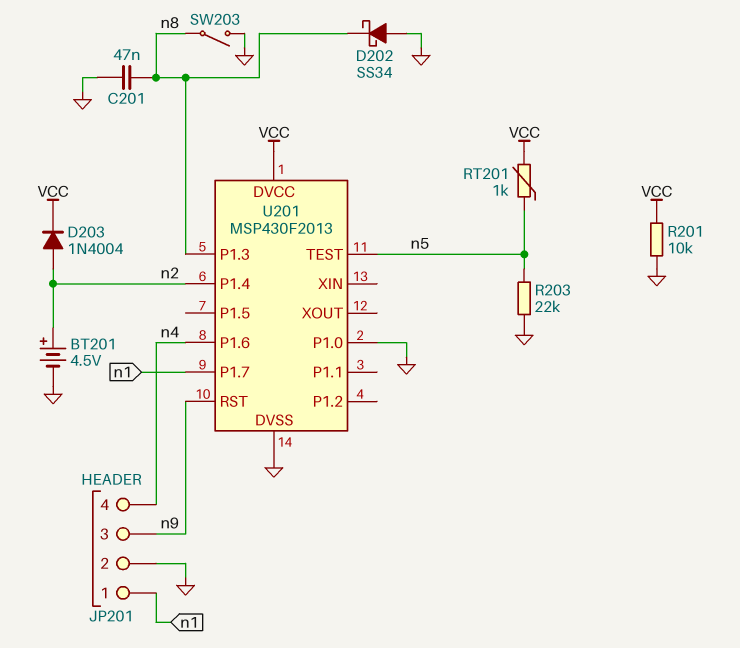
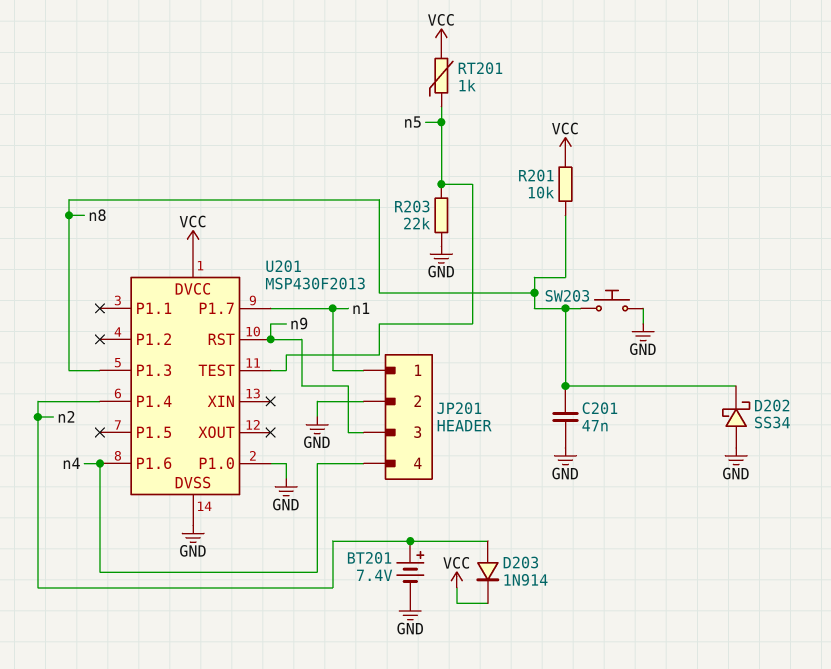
BT201: 4.5V (plus n2, minus GND) -> 7.4V (plus n2, minus GND)
D203: diode 1N4004 (A n2, K VCC) -> diode 1N914 (A n2, K VCC)
R201: 10k (GND, VCC) -> 10k (VCC, n8)
SW203: switch (GND, n8) -> button (GND, n8)

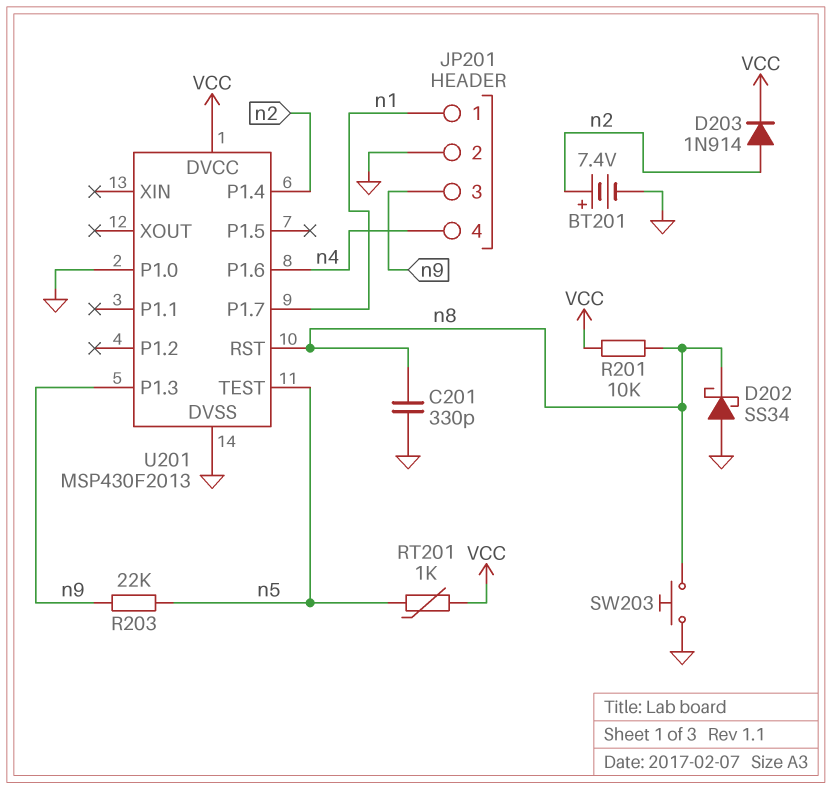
C201: 47nF (GND, n8) -> 330pF (GND, n8)
R203: 22k (GND, n5) -> 22k (n5, n9)
U201 pin P1.3: n8 -> n9
U201 pin RST: n9 -> n8

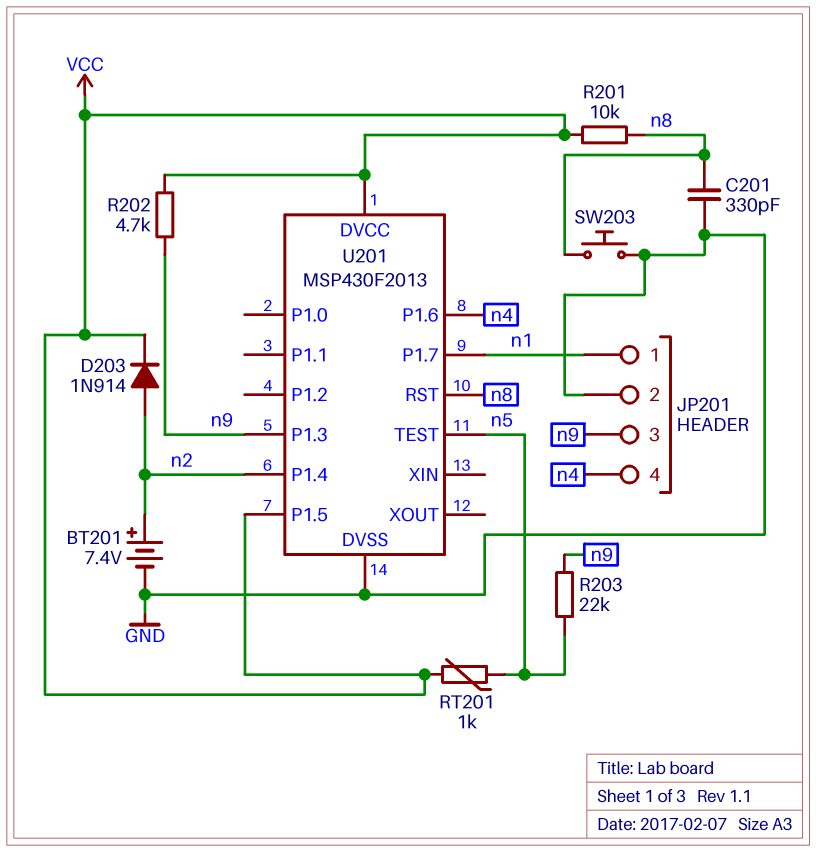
D202: schottky SS34 (A GND, K n8) -> none
R202: none -> 4.7k (VCC, n9)
U201 pin P1.0: GND -> none
U201 pin P1.5: none -> VCC

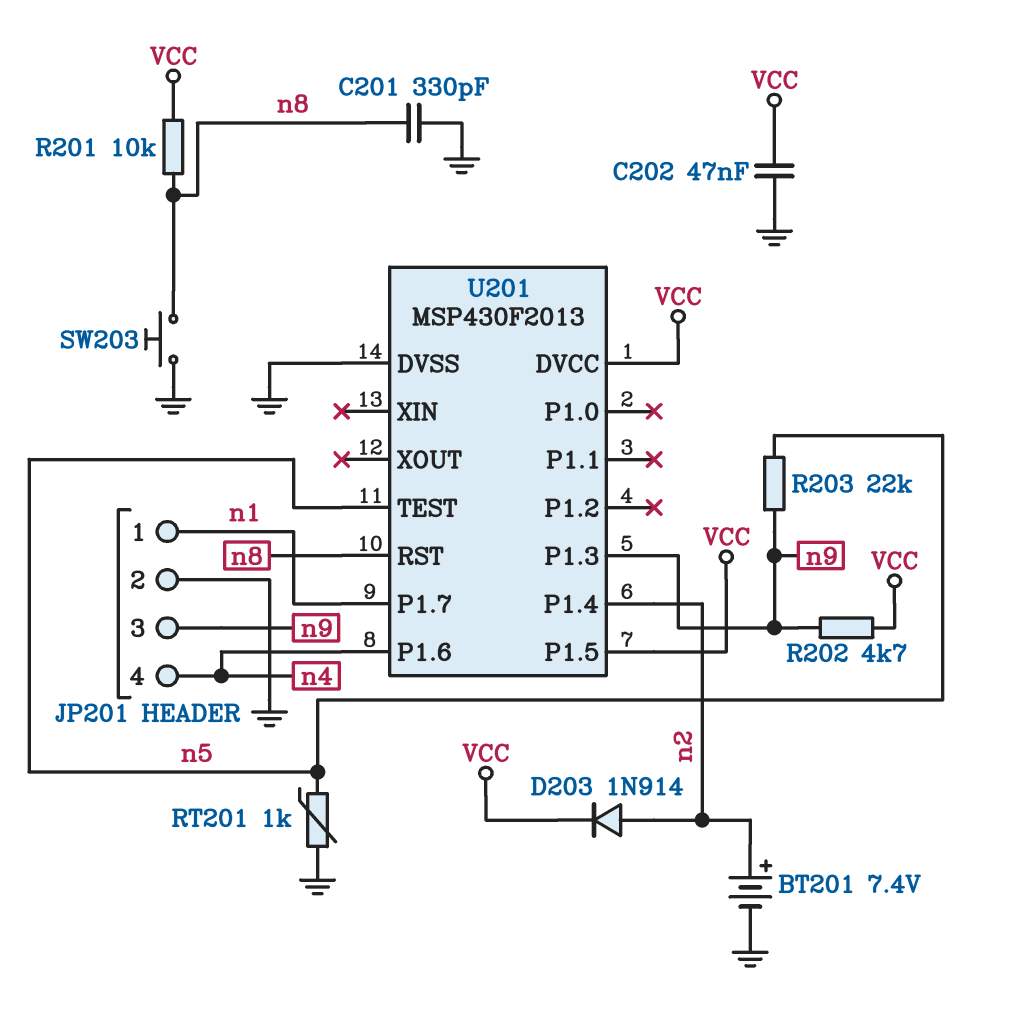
C202: none -> 47nF (GND, VCC)
RT201: 1k (VCC, n5) -> 1k (GND, n5)

